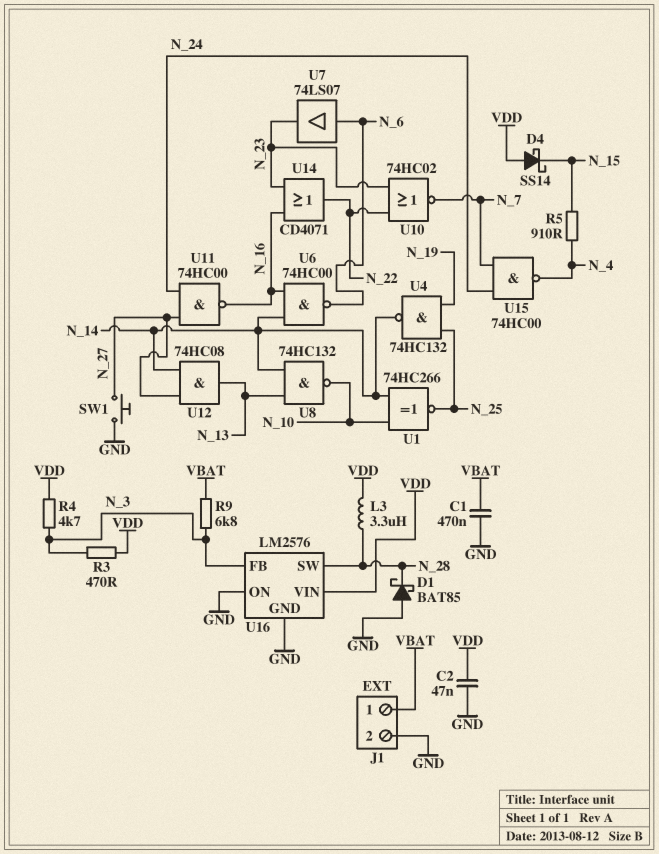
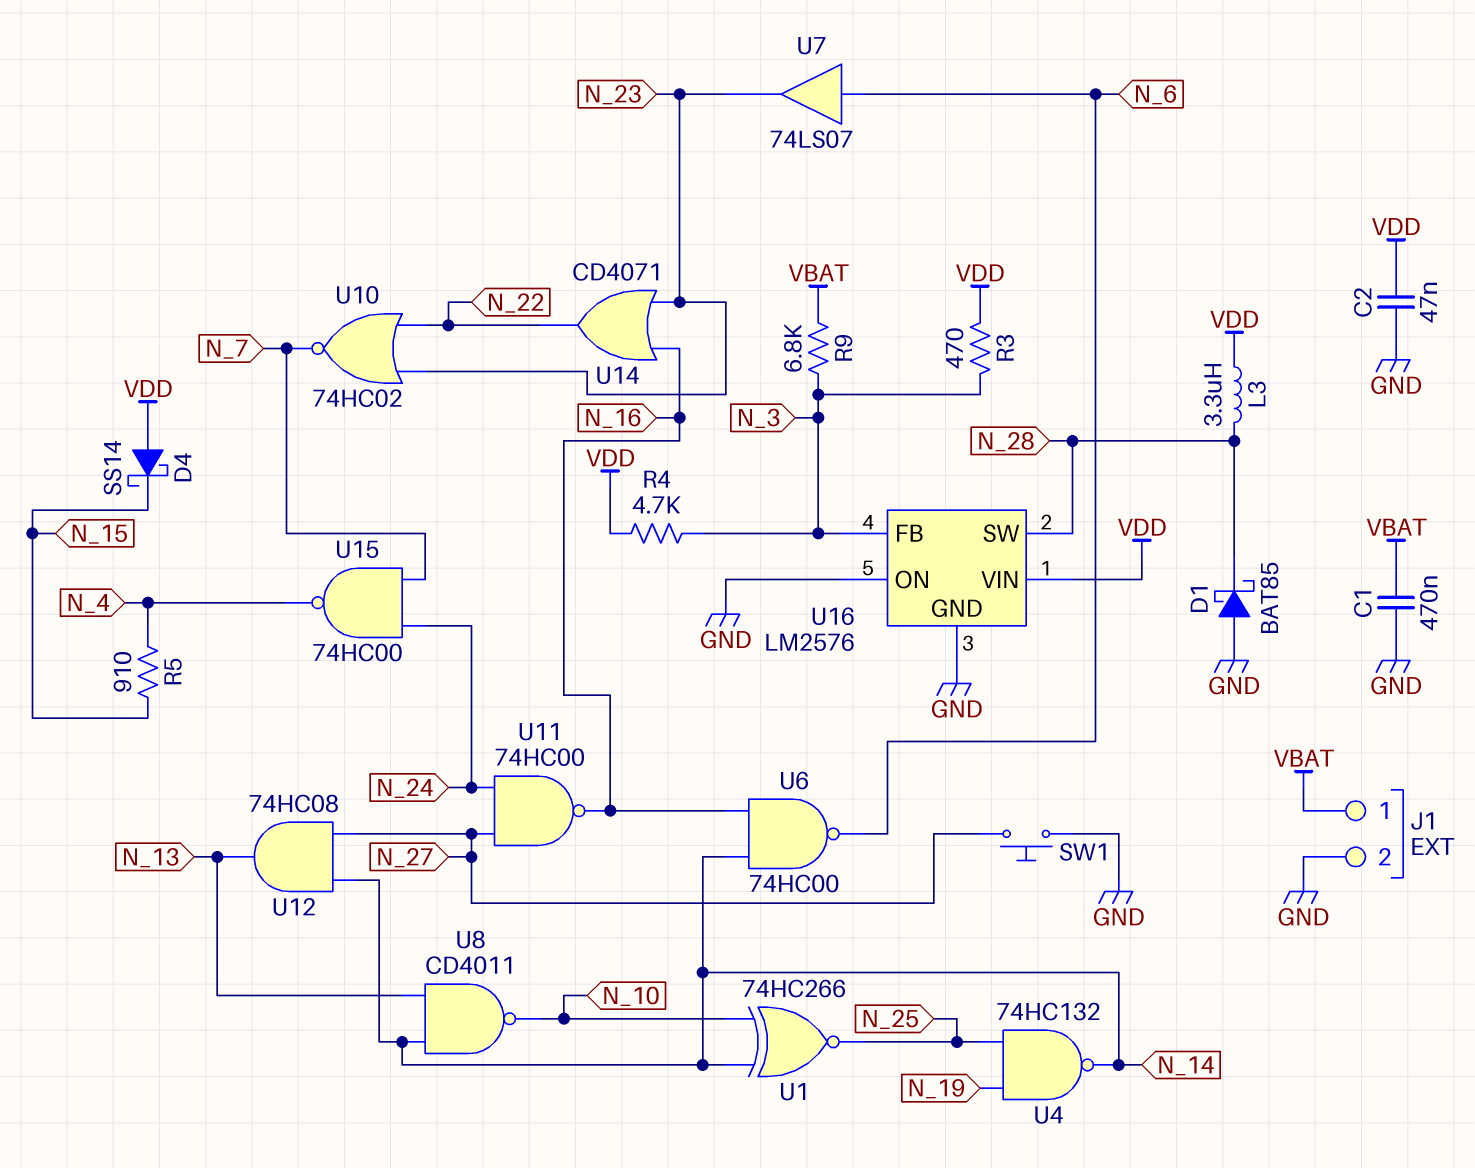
U8: NAND 74HC132 (in N_13, in N_14, out N_10) -> NAND CD4011 (in N_13, in N_14, out N_10)

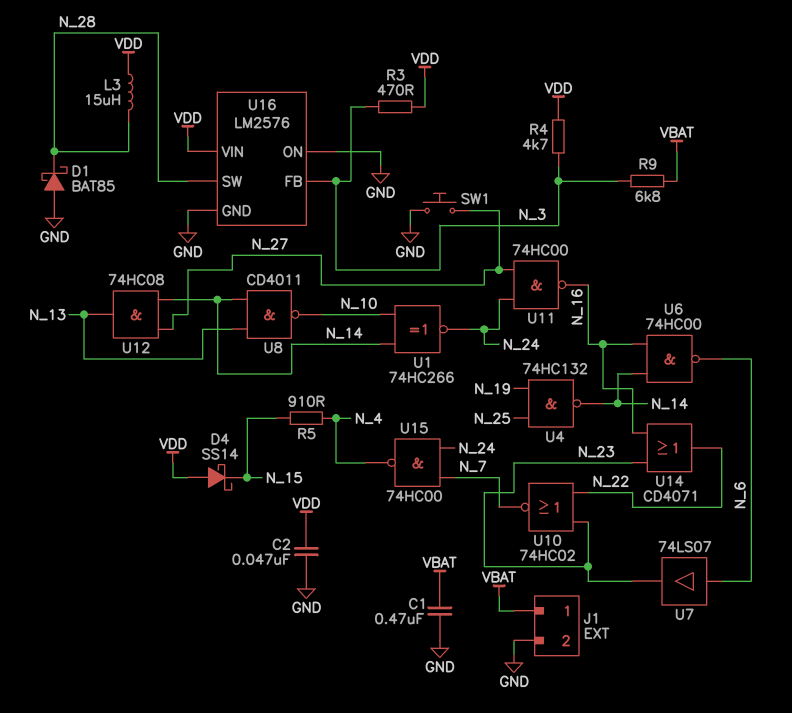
L3: 3.3uH (N_28, VDD) -> 15uH (N_28, VDD)
U1: XNOR 74HC266 (in N_10, in N_14, out N_25) -> XNOR 74HC266 (in N_10, in N_14, out N_24)

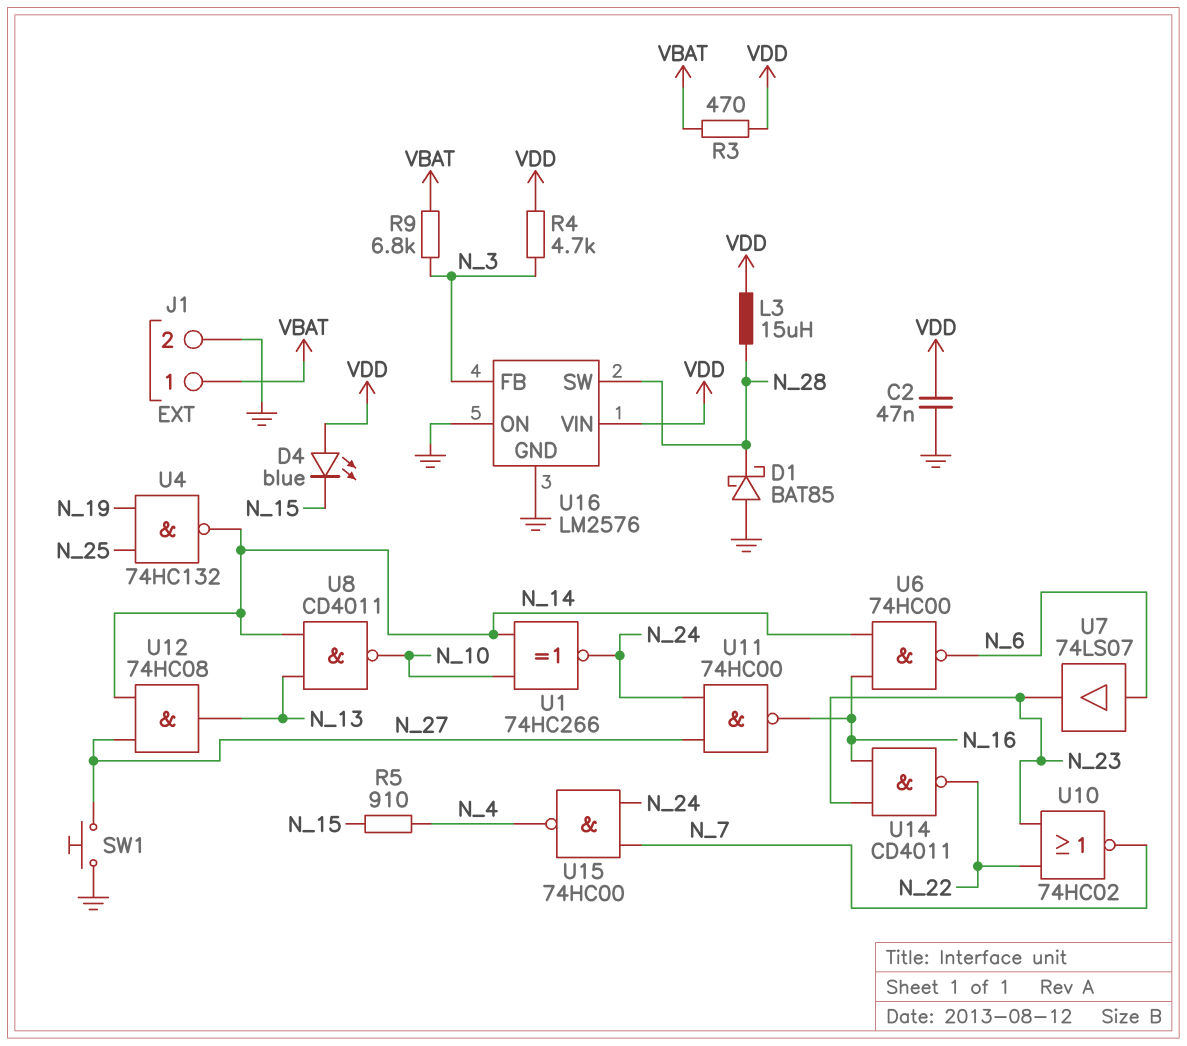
C1: 470nF (GND, VBAT) -> none
D4: schottky SS14 (A VDD, K N_15) -> LED blue (A VDD, K N_15)
R3: 470 (N_3, VDD) -> 470 (VBAT, VDD)
U14: OR CD4071 (in N_16, in N_23, out N_22) -> NAND CD4011 (in N_16, in N_23, out N_22)

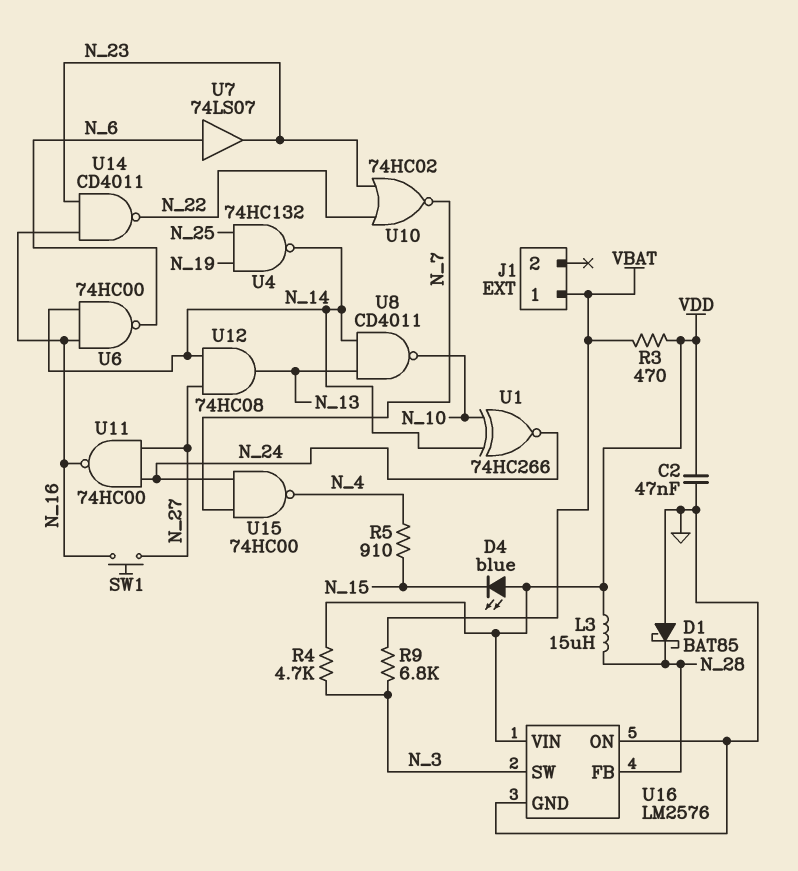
J1 pin 2: GND -> none
SW1: button (GND, N_27) -> button (N_16, N_27)
U16 pin FB: N_3 -> N_28
U16 pin SW: N_28 -> N_3

